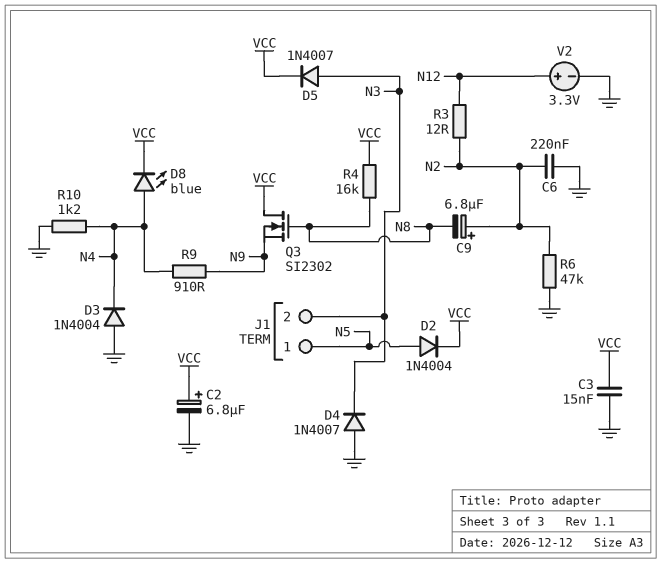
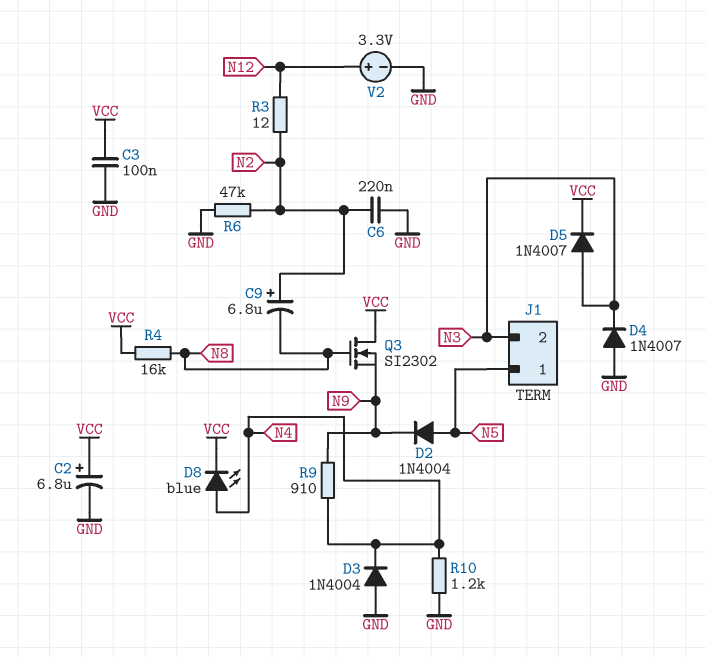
C3: 15nF (GND, VCC) -> 100nF (GND, VCC)
D2: diode 1N4004 (A N5, K VCC) -> diode 1N4004 (A N5, K N9)

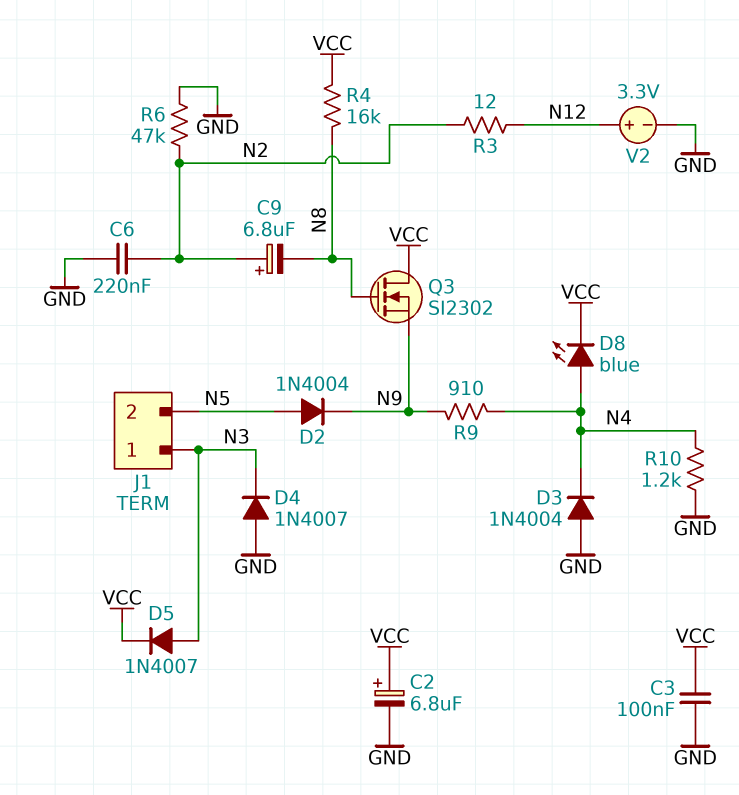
J1 pin 1: N5 -> N3
J1 pin 2: N3 -> N5

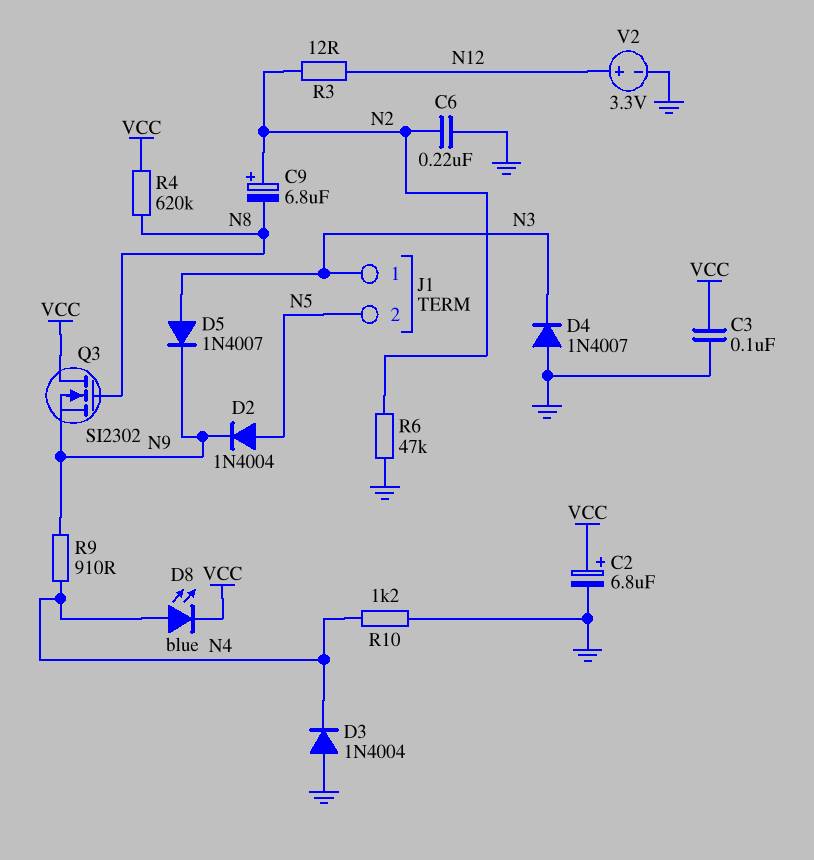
D5: diode 1N4007 (A N3, K VCC) -> diode 1N4007 (A N3, K N9)
R4: 16k (N8, VCC) -> 620k (N8, VCC)

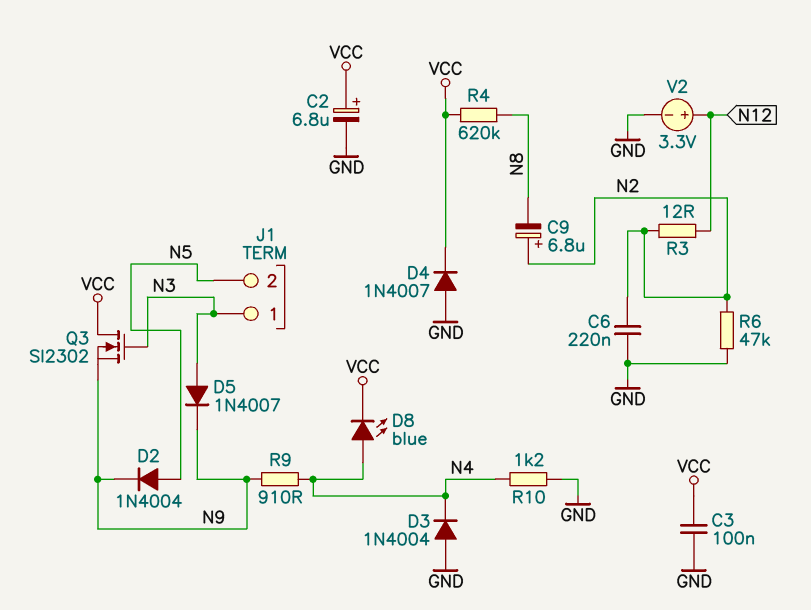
D4: diode 1N4007 (A GND, K N3) -> diode 1N4007 (A GND, K VCC)
Q3: NMOS SI2302 (G N8, D VCC, S N9) -> NMOS SI2302 (G N3, D VCC, S N9)

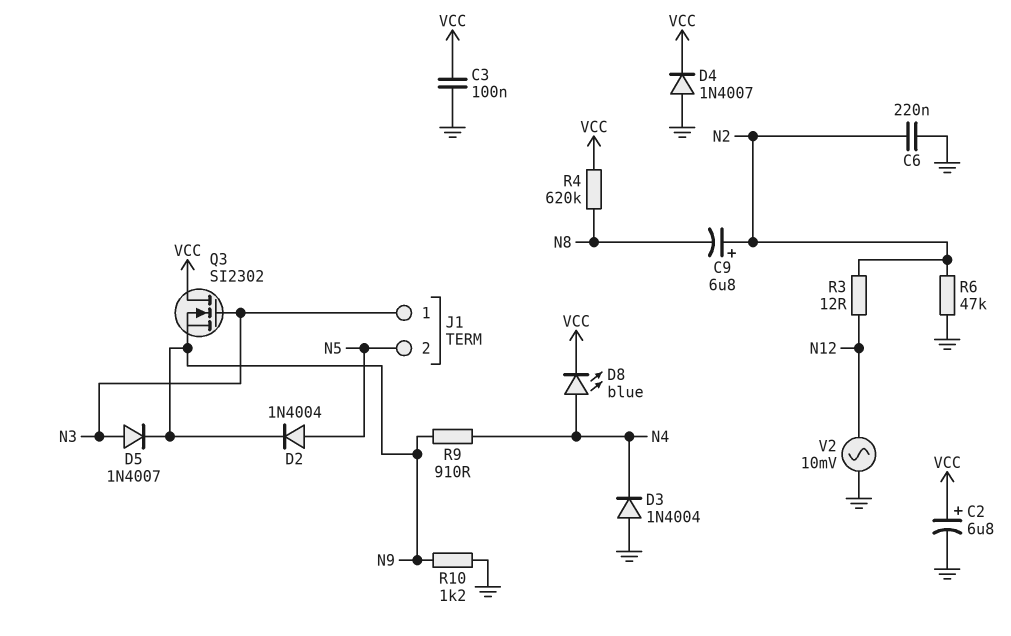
R10: 1.2k (GND, N4) -> 1.2k (GND, N9)
V2: 3.3V (plus N12, minus GND) -> AC 10mV (GND, N12)

